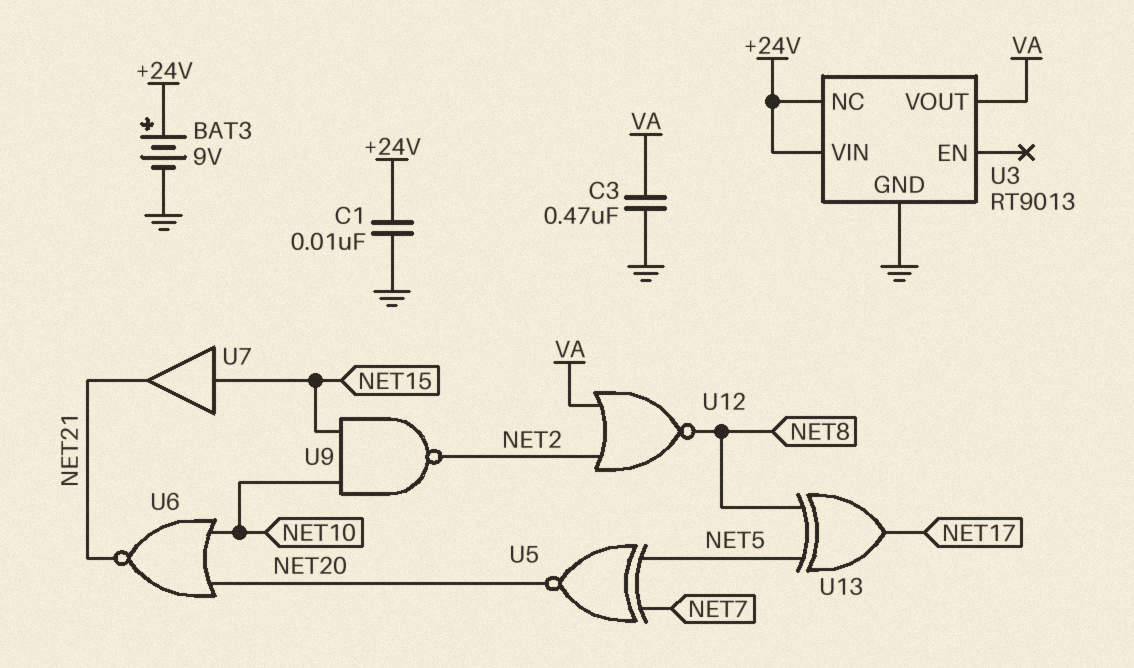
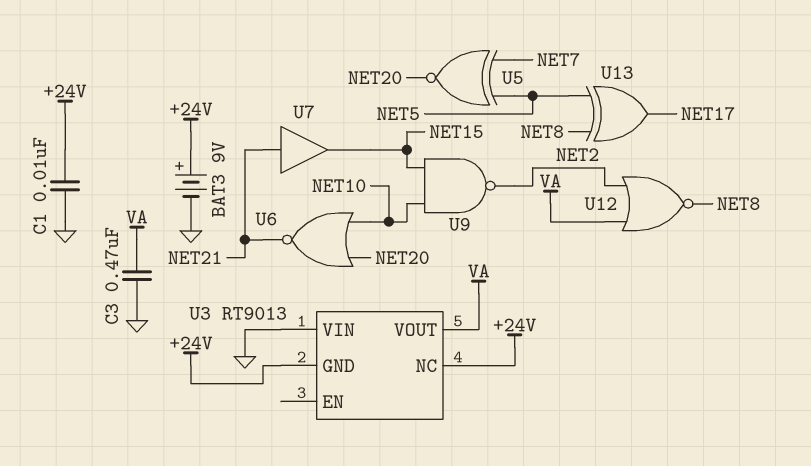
U3 pin GND: GND -> +24V
U3 pin VIN: +24V -> GND
U7: buffer (in NET15, out NET21) -> buffer (in NET21, out NET15)

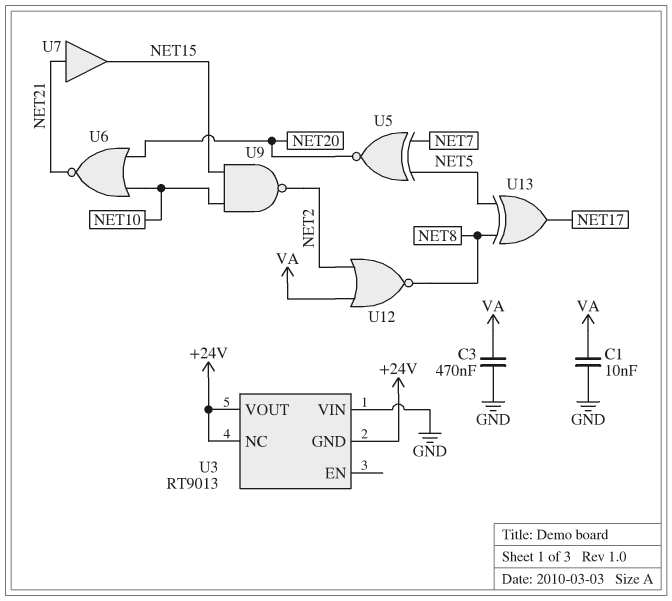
BAT3: 9V (plus +24V, minus GND) -> none
C1: 10nF (+24V, GND) -> 10nF (GND, VA)
U3 pin VOUT: VA -> +24V

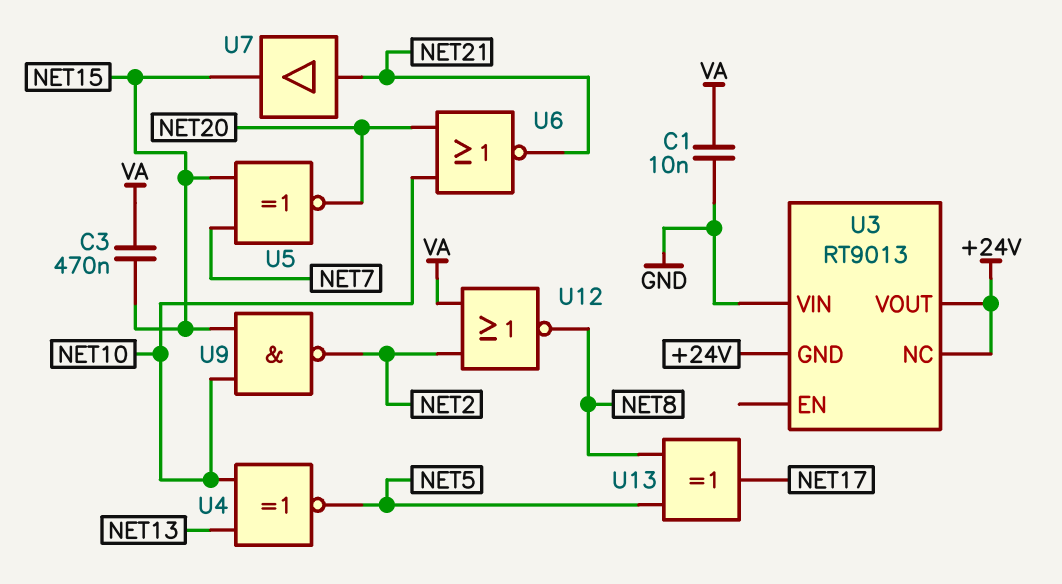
C3: 470nF (GND, VA) -> 470nF (NET15, VA)
U4: none -> XNOR (in NET10, in NET13, out NET5)
U5: XNOR (in NET5, in NET7, out NET20) -> XNOR (in NET7, in NET15, out NET20)

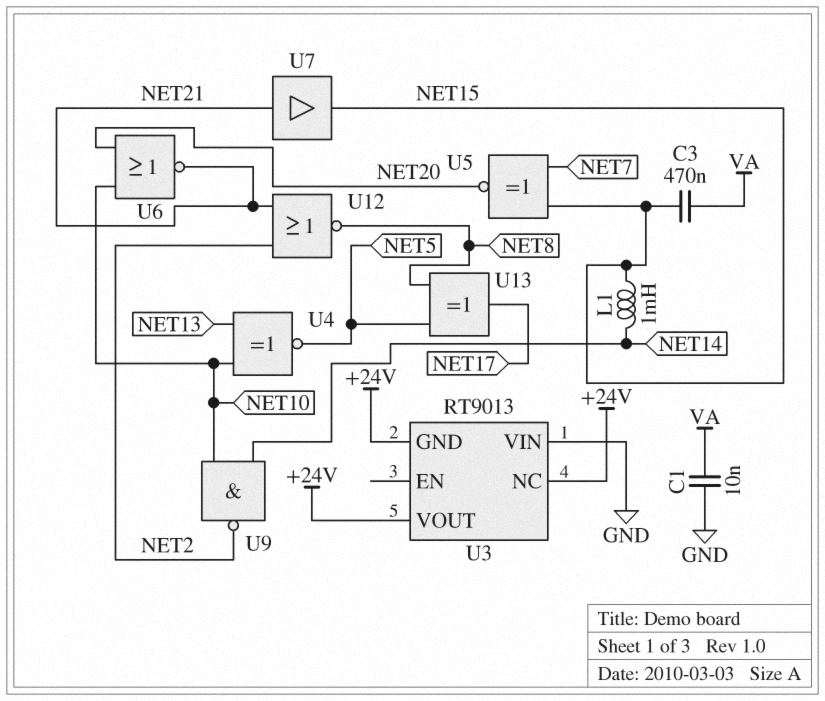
L1: none -> 1mH (NET14, NET15)
U9: NAND (in NET10, in NET15, out NET2) -> NAND (in NET10, in NET14, out NET2)
U12: NOR (in NET2, in VA, out NET8) -> NOR (in NET2, in NET21, out NET8)

